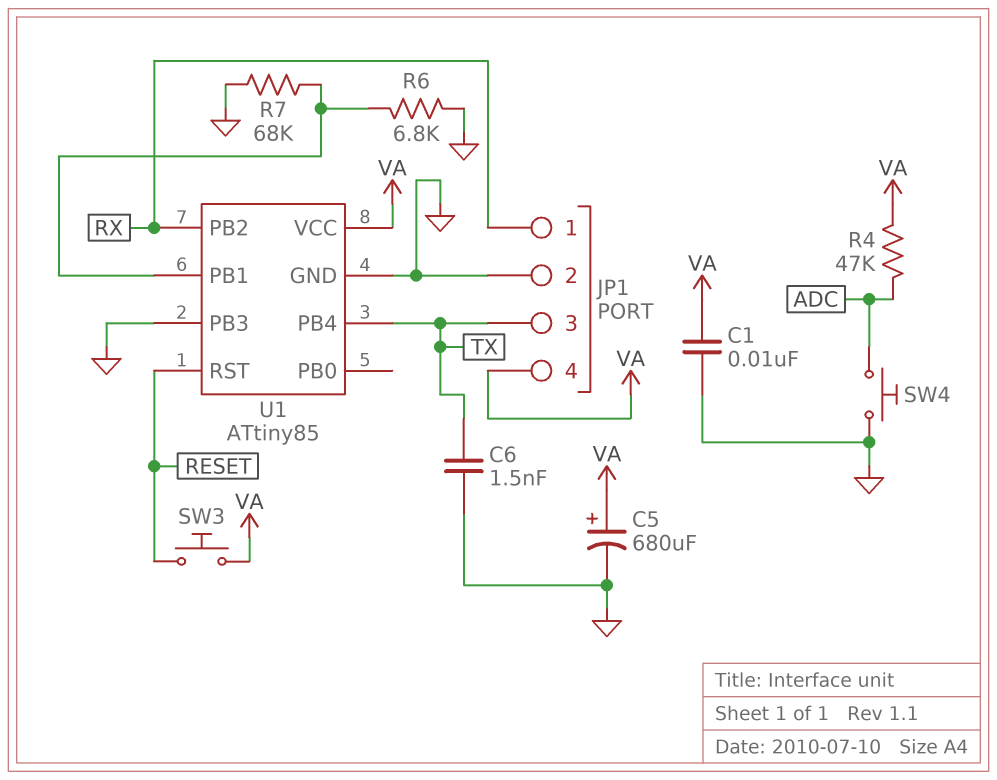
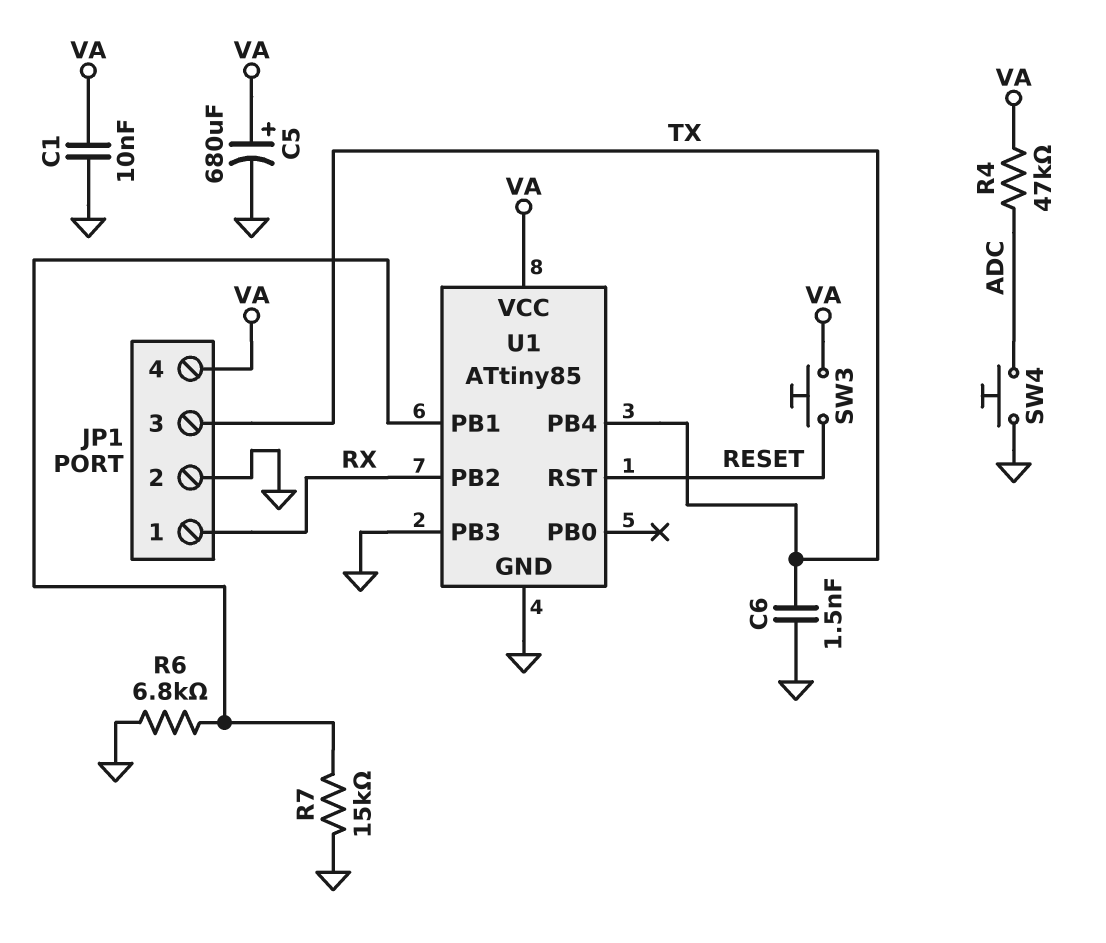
R7: 68k (GND, U1/PB1) -> 15k (GND, U1/PB1)

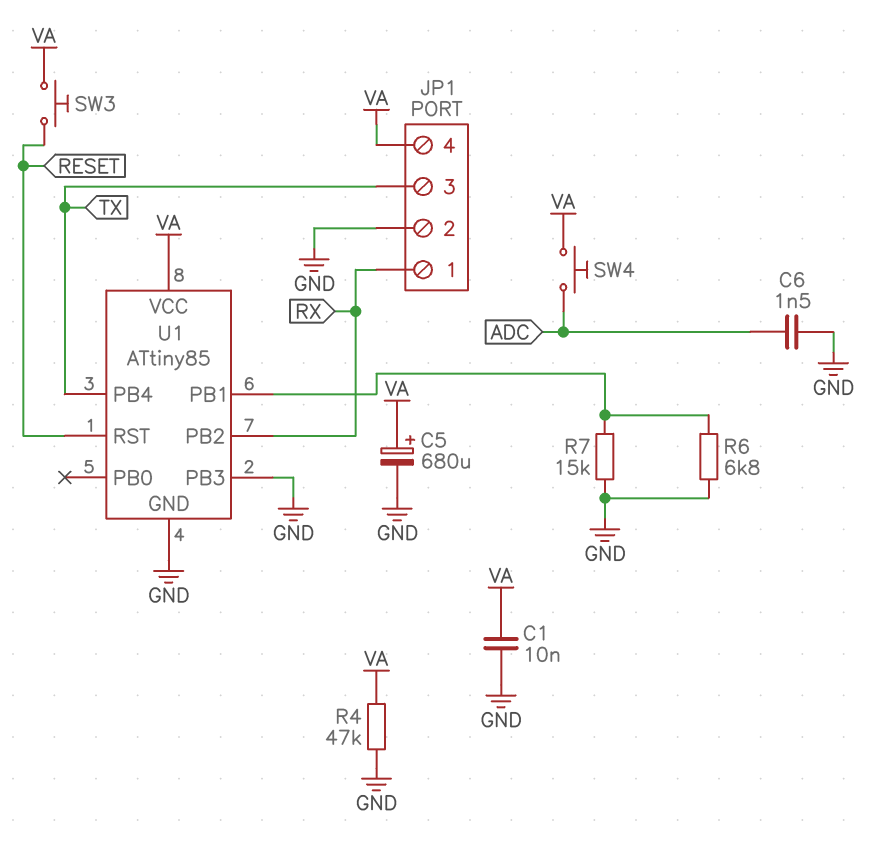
C6: 1.5nF (GND, TX) -> 1.5nF (ADC, GND)
R4: 47k (ADC, VA) -> 47k (GND, VA)
SW4: button (ADC, GND) -> button (ADC, VA)

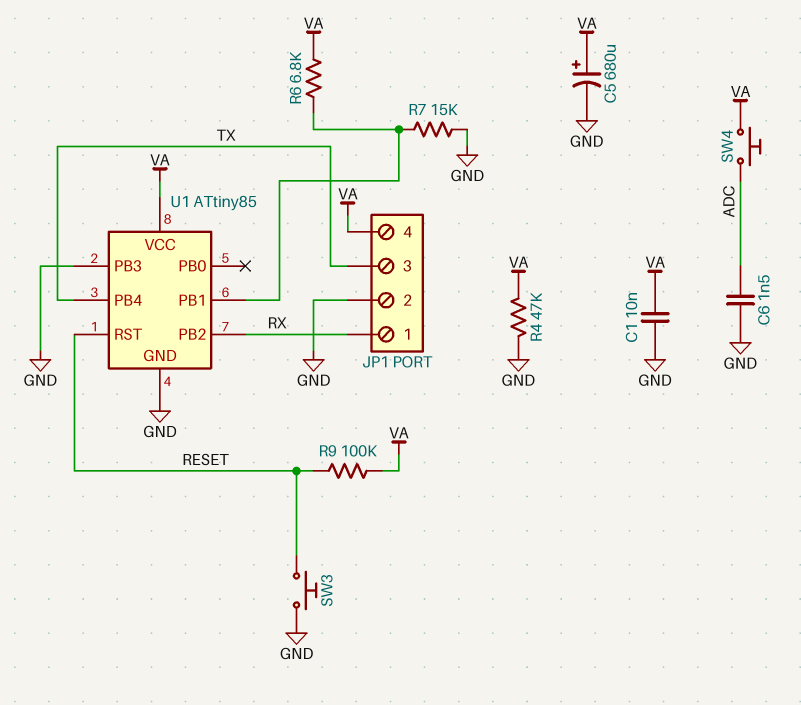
R6: 6.8k (GND, U1/PB1) -> 6.8k (U1/PB1, VA)
R9: none -> 100k (RESET, VA)
SW3: button (RESET, VA) -> button (GND, RESET)

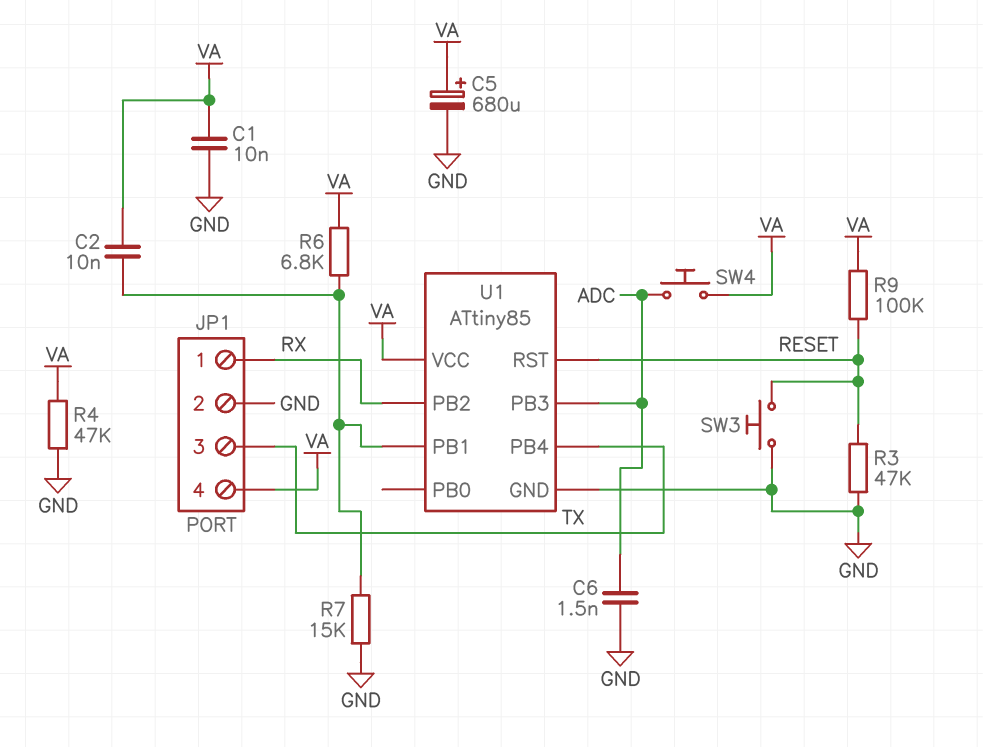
C2: none -> 10nF (U1/PB1, VA)
R3: none -> 47k (GND, RESET)
U1 pin PB3: GND -> ADC

